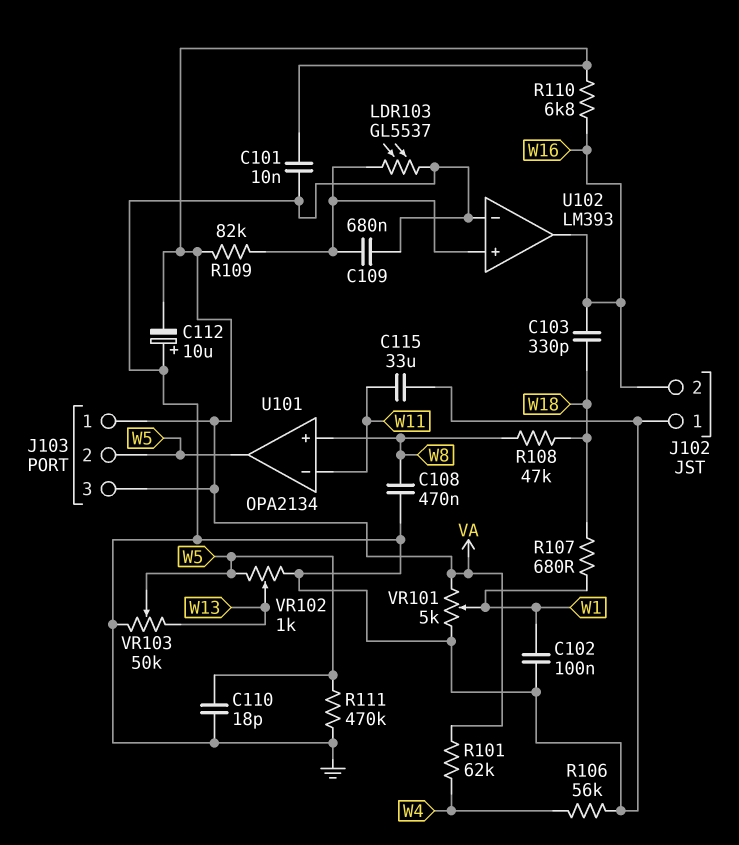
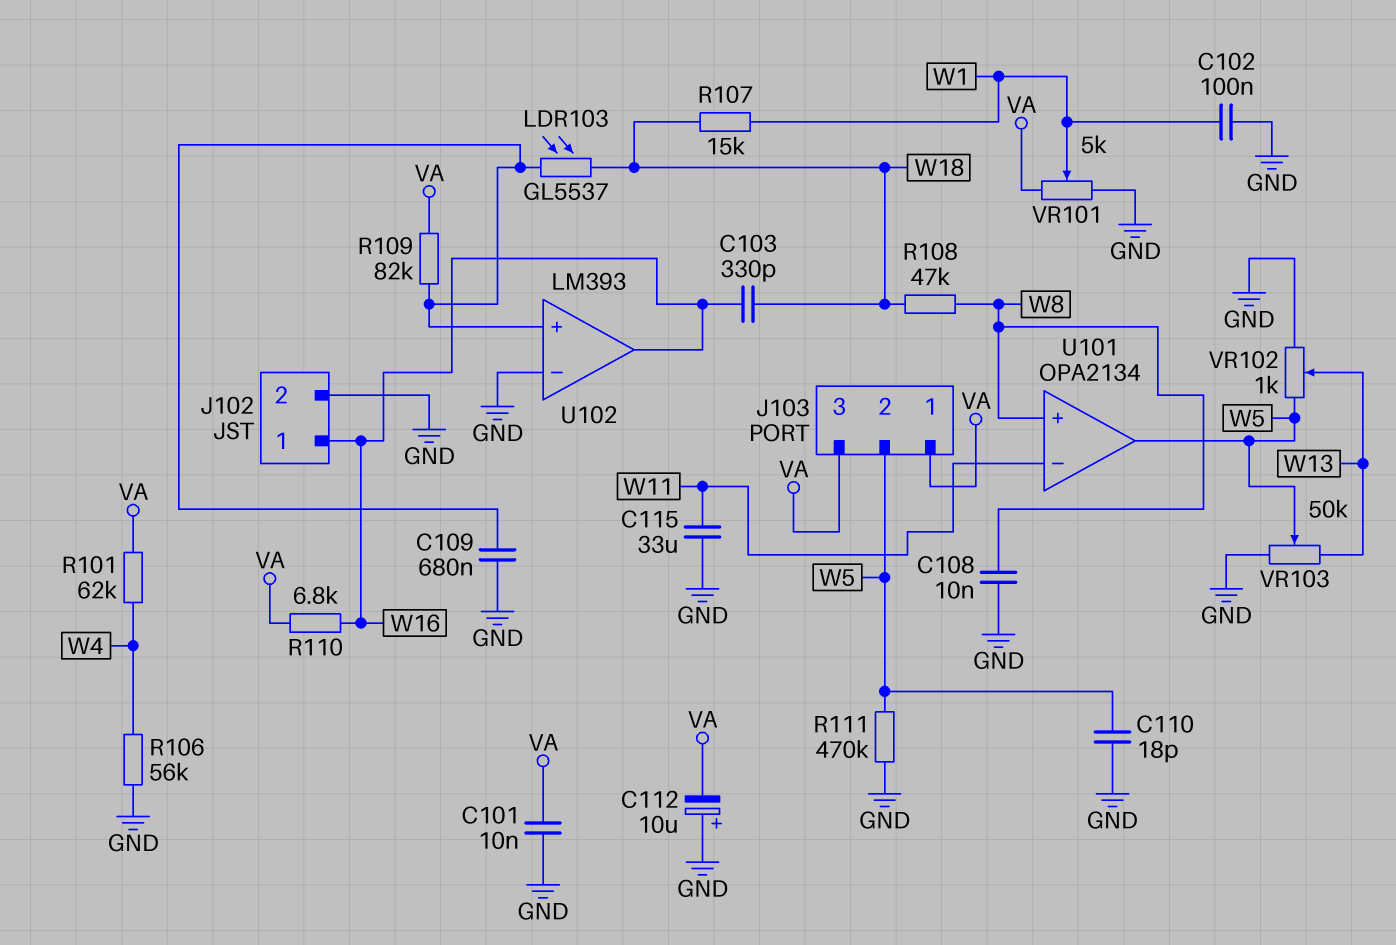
C108: 470nF (GND, W8) -> 10nF (GND, W8)
J102 pin 1: GND -> W16
J102 pin 2: W16 -> GND
LDR103: GL5537 (GND, U102/in+) -> GL5537 (U102/in+, W18)
R107: 680 (W1, W18) -> 15k (W1, W18)

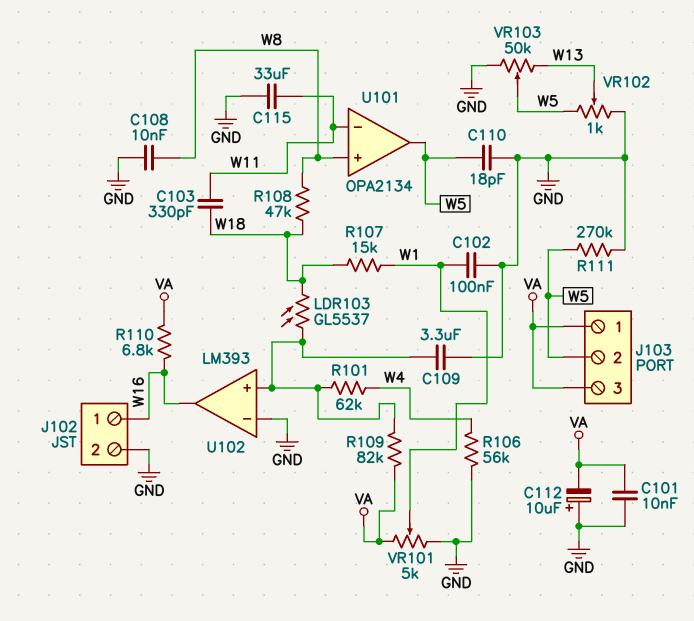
C103: 330pF (W16, W18) -> 330pF (W11, W18)
C109: 680nF (GND, U102/in+) -> 3.3uF (GND, U102/in+)
R101: 62k (VA, W4) -> 62k (U102/in+, W4)
R111: 470k (GND, W5) -> 270k (GND, W5)

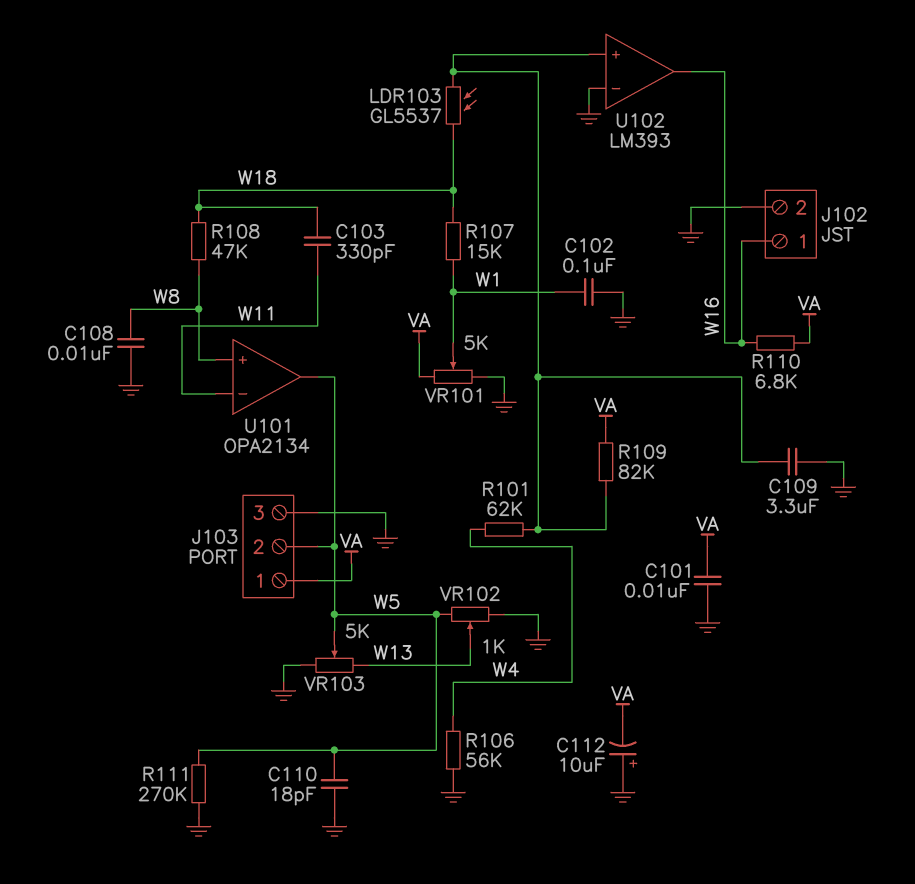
C115: 33uF (GND, W11) -> none
J103 pin 3: VA -> GND
VR103: 50k (GND, W13, wiper W5) -> 5k (GND, W13, wiper W5)

